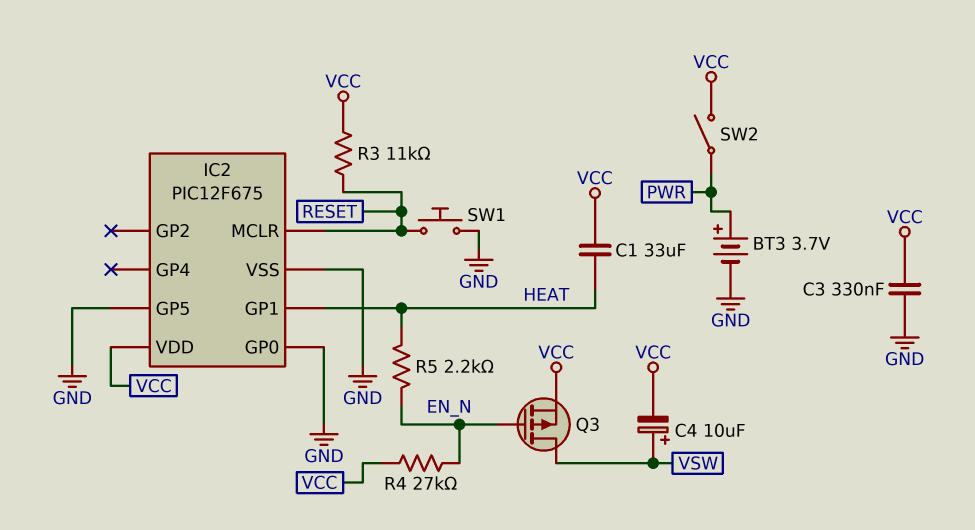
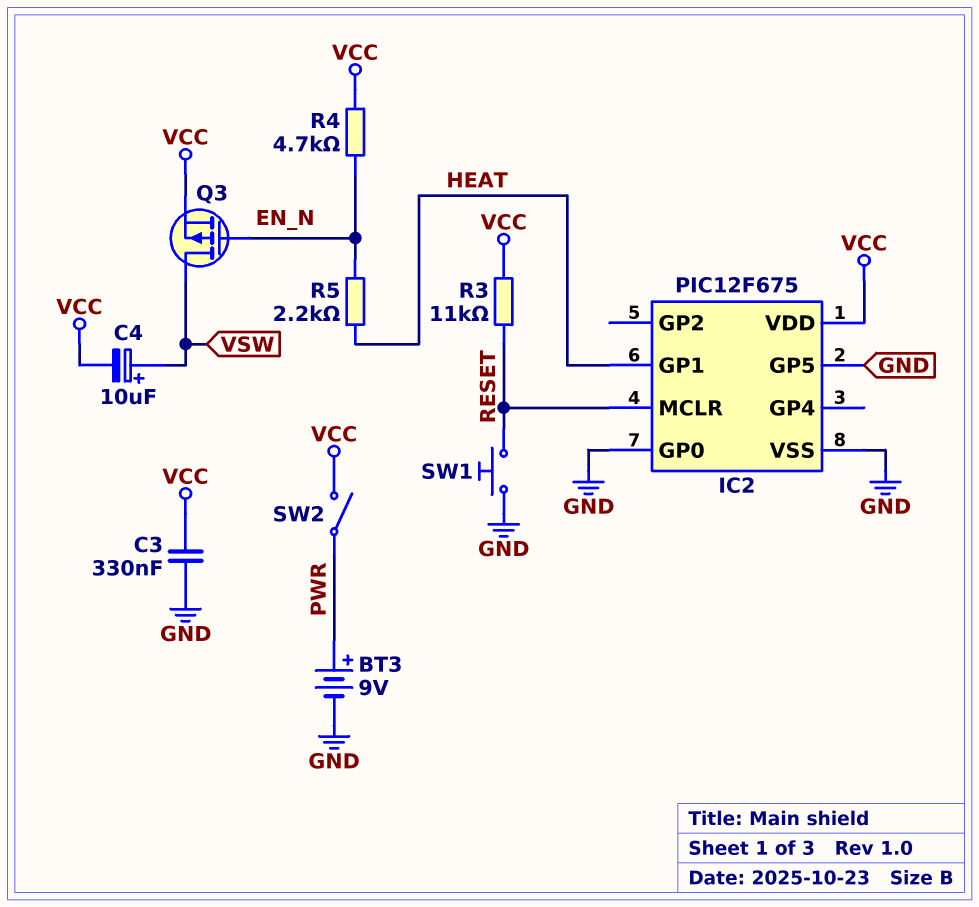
BT3: 3.7V (plus PWR, minus GND) -> 9V (plus PWR, minus GND)
C1: 33uF (HEAT, VCC) -> none
R4: 27k (EN_N, VCC) -> 4.7k (EN_N, VCC)

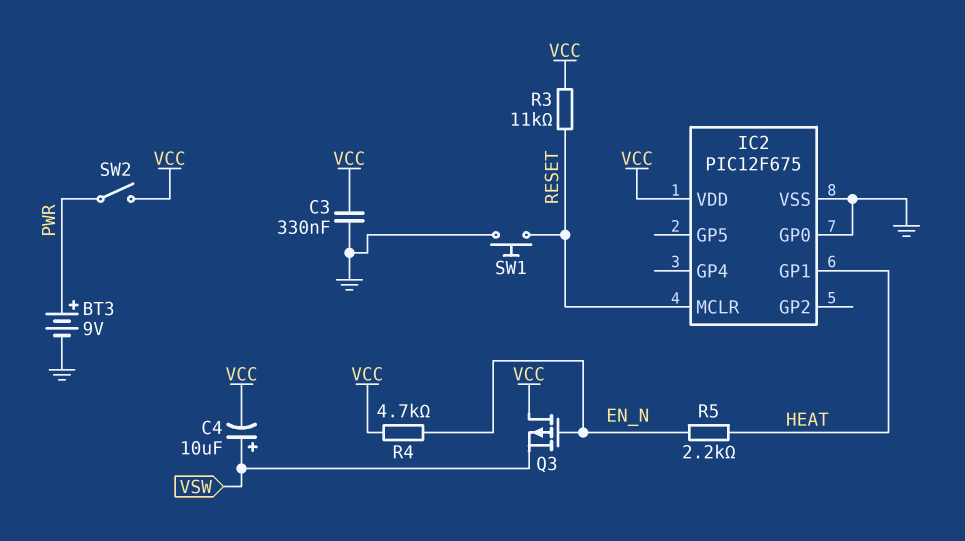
IC2 pin GP5: GND -> none
Q3: PMOS (G EN_N, D VSW, S VCC) -> PMOS (G EN_N, D VCC, S VSW)

